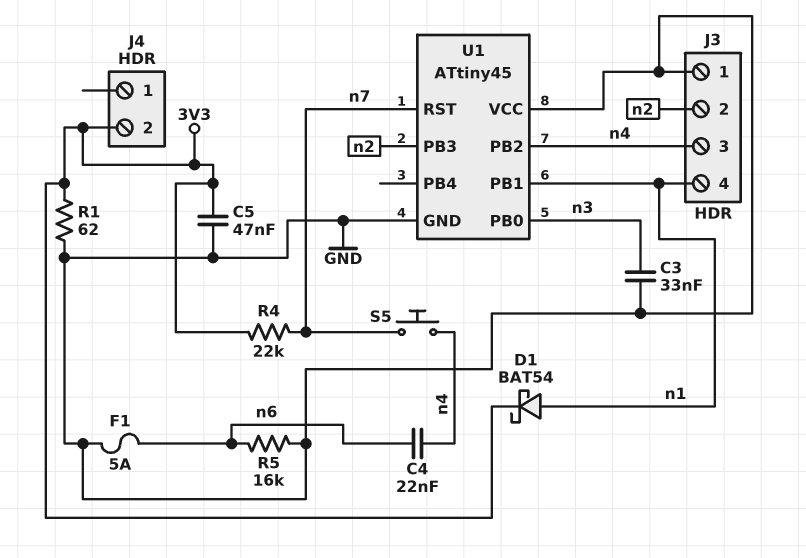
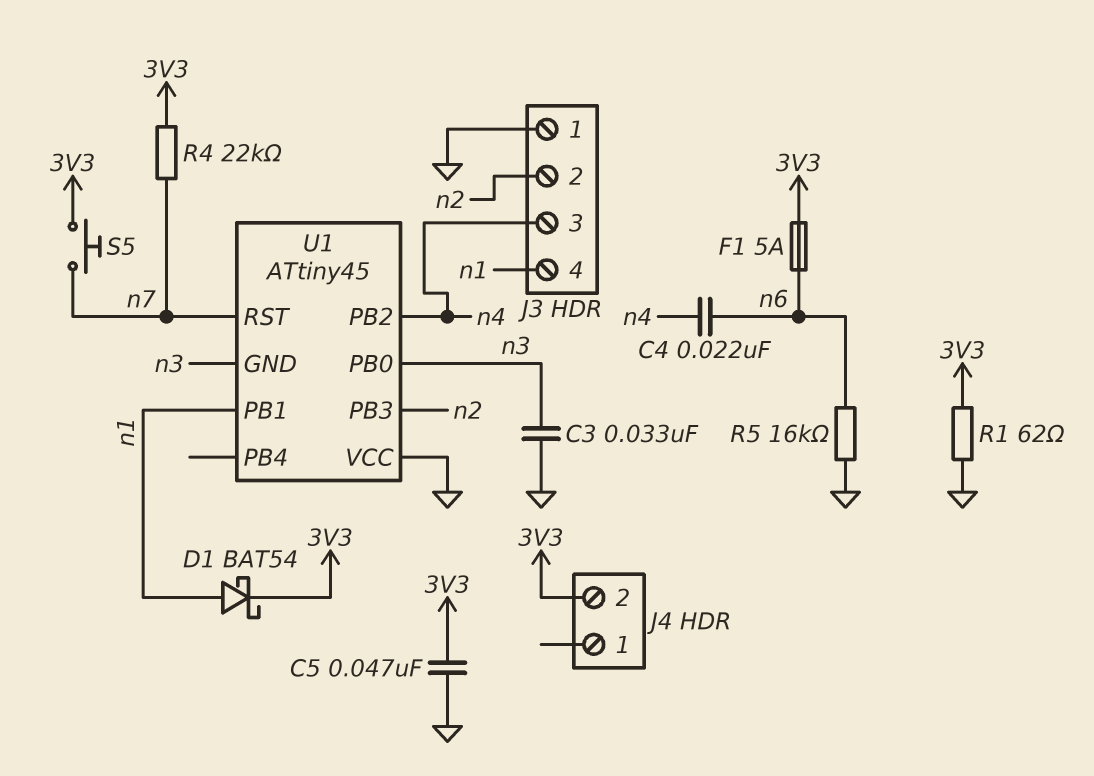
F1: 5A (GND, n6) -> 5A (3V3, n6)
S5: button (n4, n7) -> button (3V3, n7)
U1 pin GND: GND -> n3

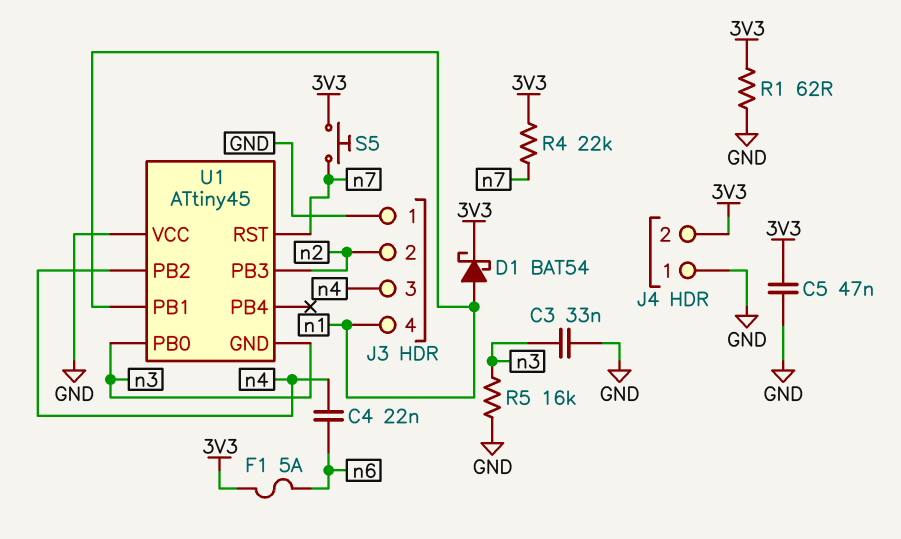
J4 pin 1: none -> GND
R5: 16k (GND, n6) -> 16k (GND, n3)

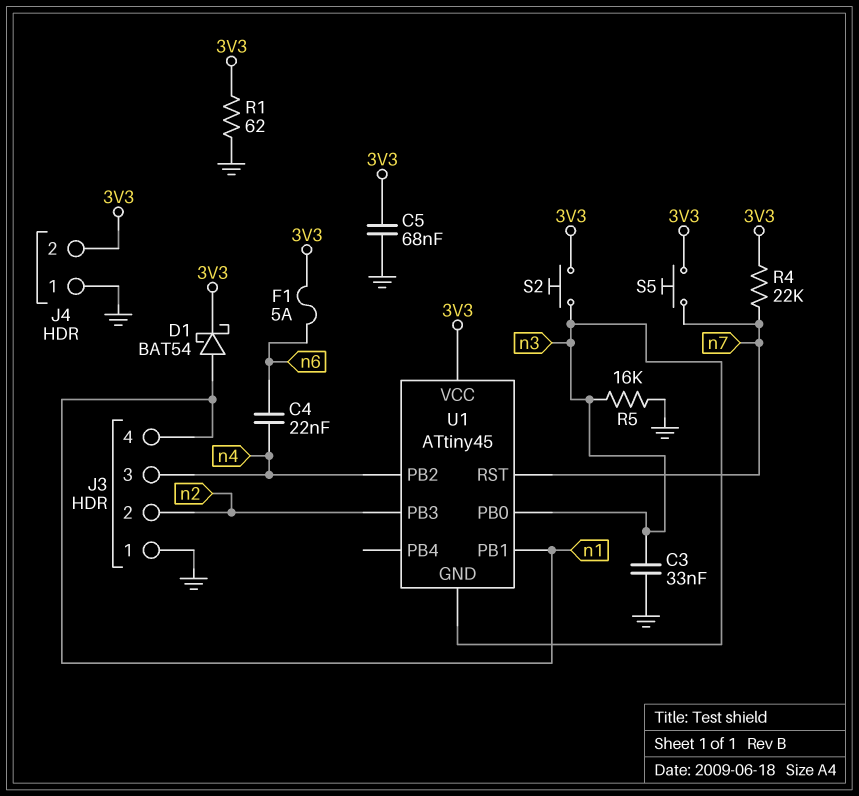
C5: 47nF (3V3, GND) -> 68nF (3V3, GND)
S2: none -> button (3V3, n3)
U1 pin VCC: GND -> 3V3

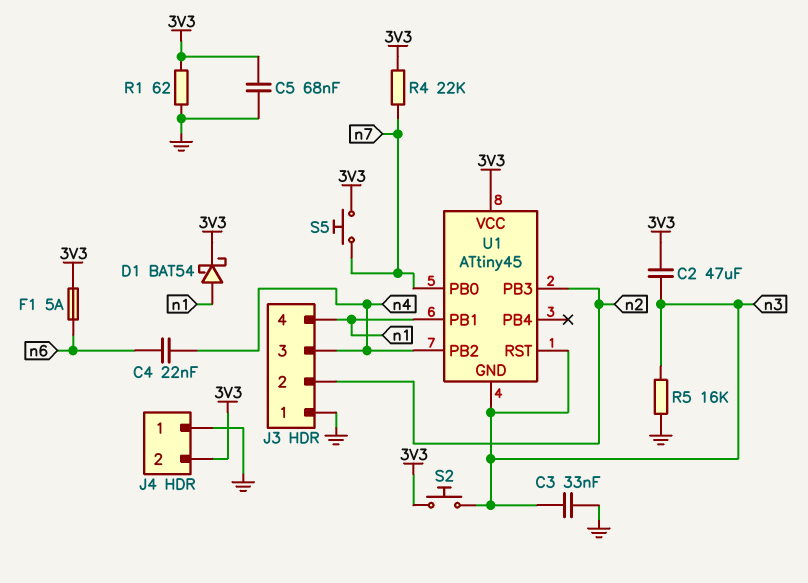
C2: none -> 47uF (3V3, n3)
U1 pin PB0: n3 -> n7
U1 pin RST: n7 -> n3

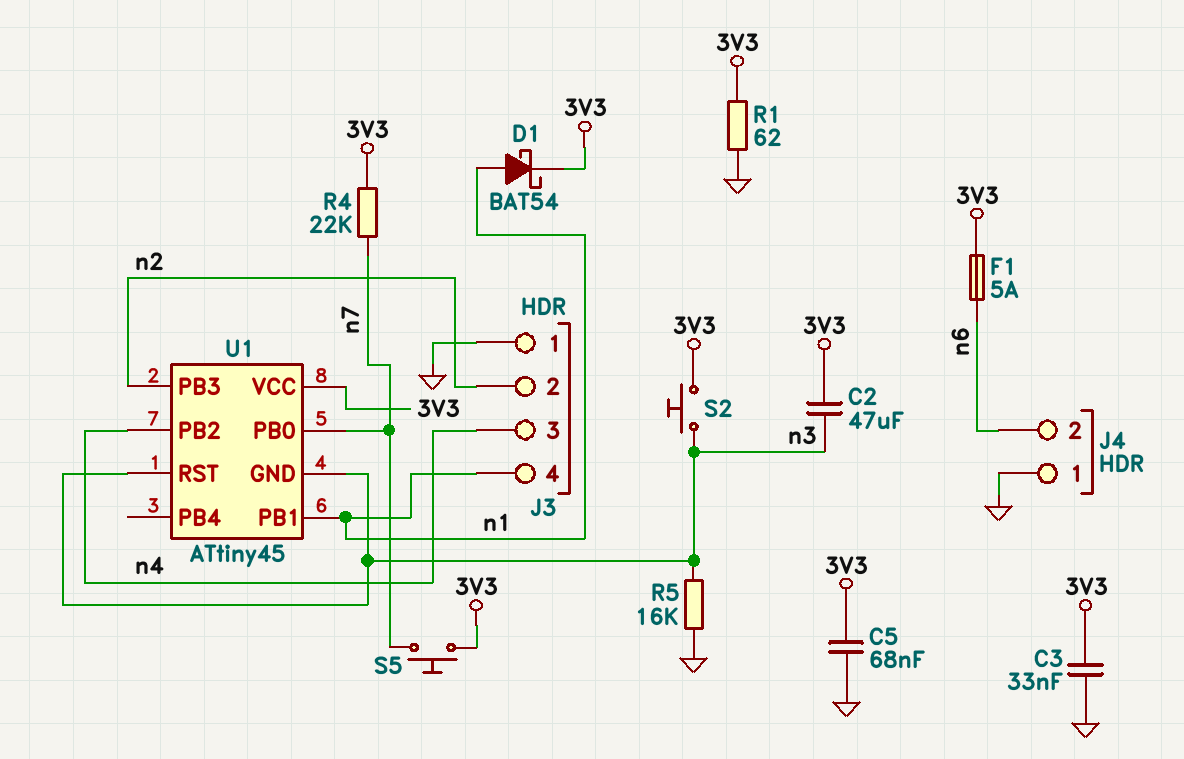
C3: 33nF (GND, n3) -> 33nF (3V3, GND)
C4: 22nF (n4, n6) -> none
J4 pin 2: 3V3 -> n6

